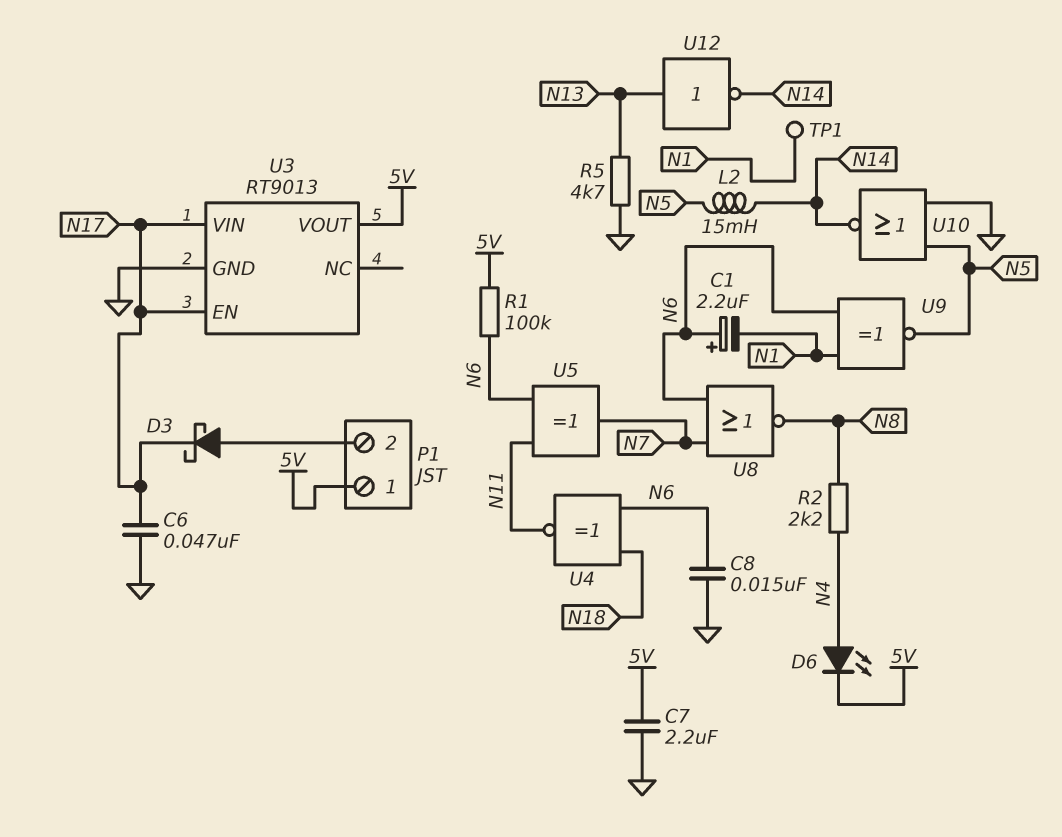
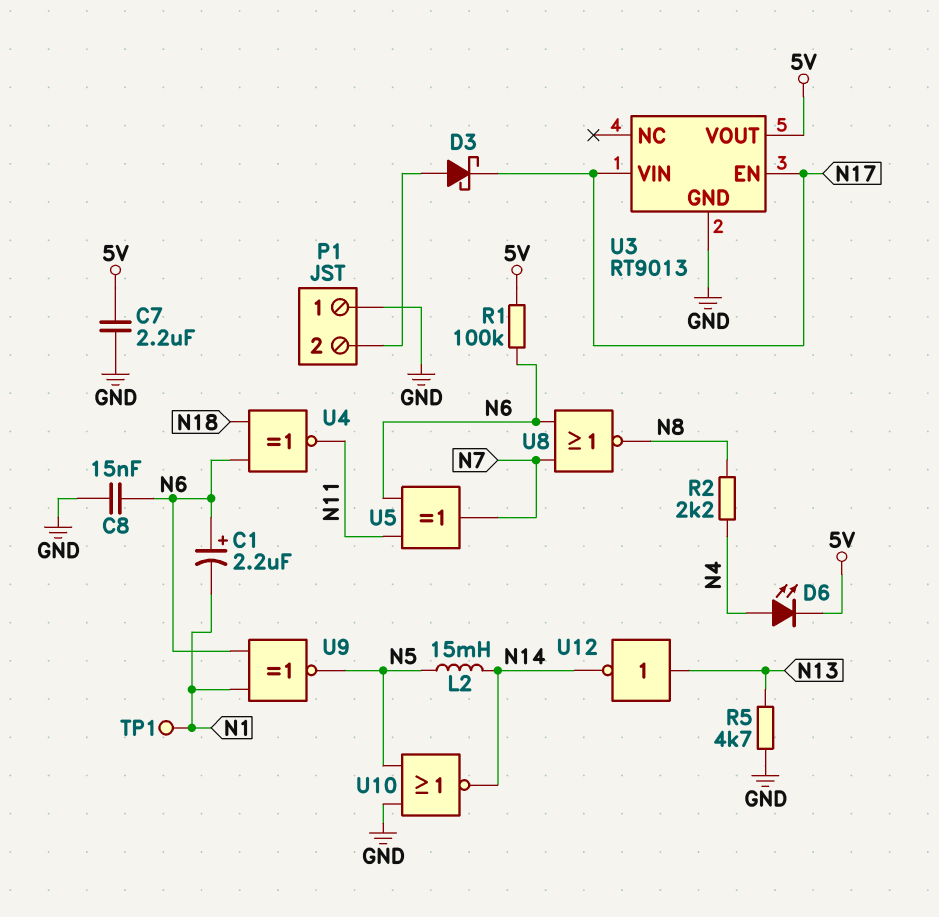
C6: 47nF (GND, N17) -> none
P1 pin 1: 5V -> GND

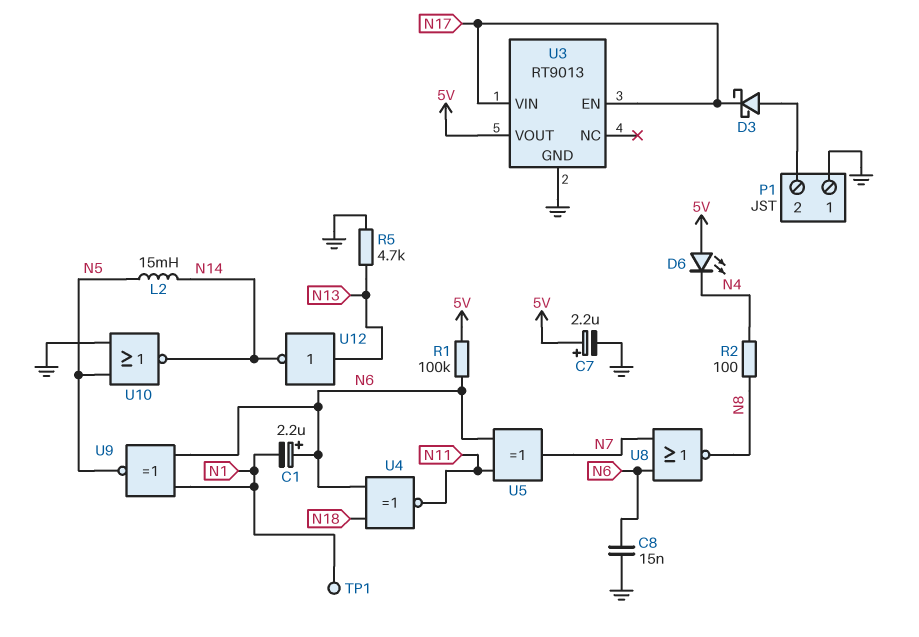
C7: 2.2uF (5V, GND) -> 2.2uF (plus 5V, minus GND)
D6: LED (A N4, K 5V) -> LED (A 5V, K N4)
R2: 2.2k (N4, N8) -> 100 (N4, N8)

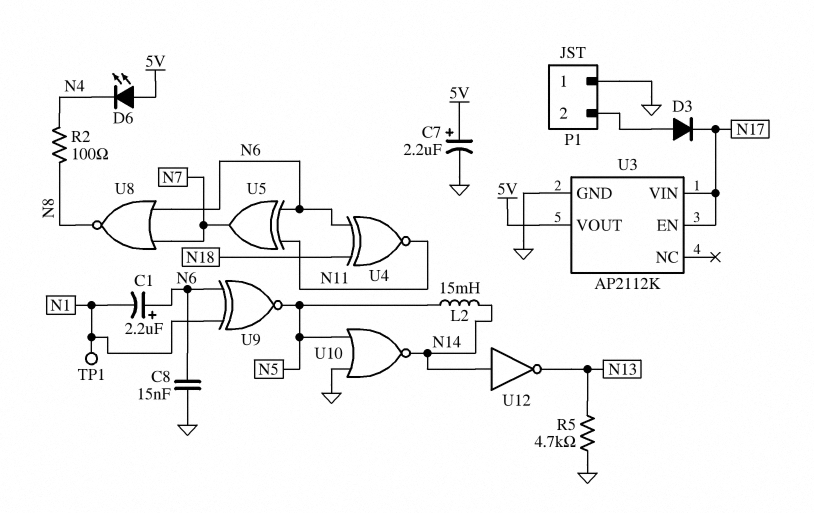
D3: schottky (A P1/2, K N17) -> diode (A P1/2, K N17)
R1: 100k (5V, N6) -> none
U3: RT9013 -> AP2112K
U12: NOT (in N13, out N14) -> NOT (in N14, out N13)

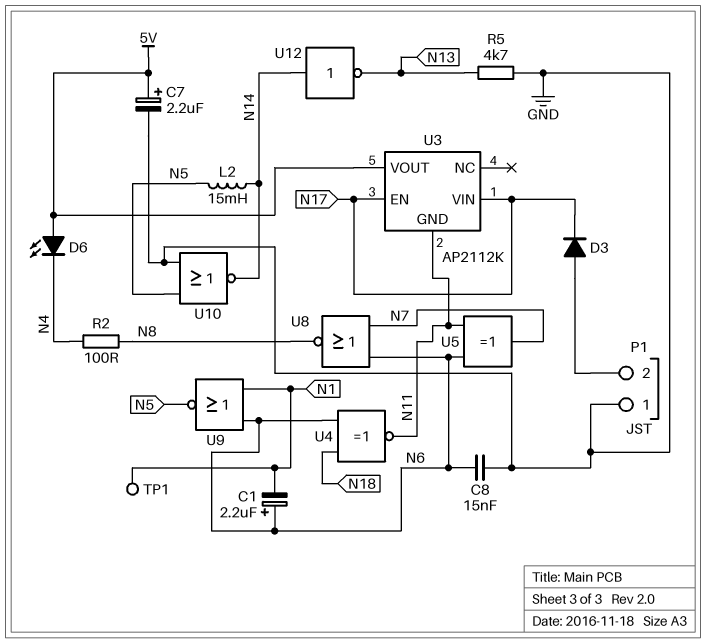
U3 pin GND: GND -> N11
U9: XNOR (in N1, in N6, out N5) -> NOR (in N1, in N6, out N5)

